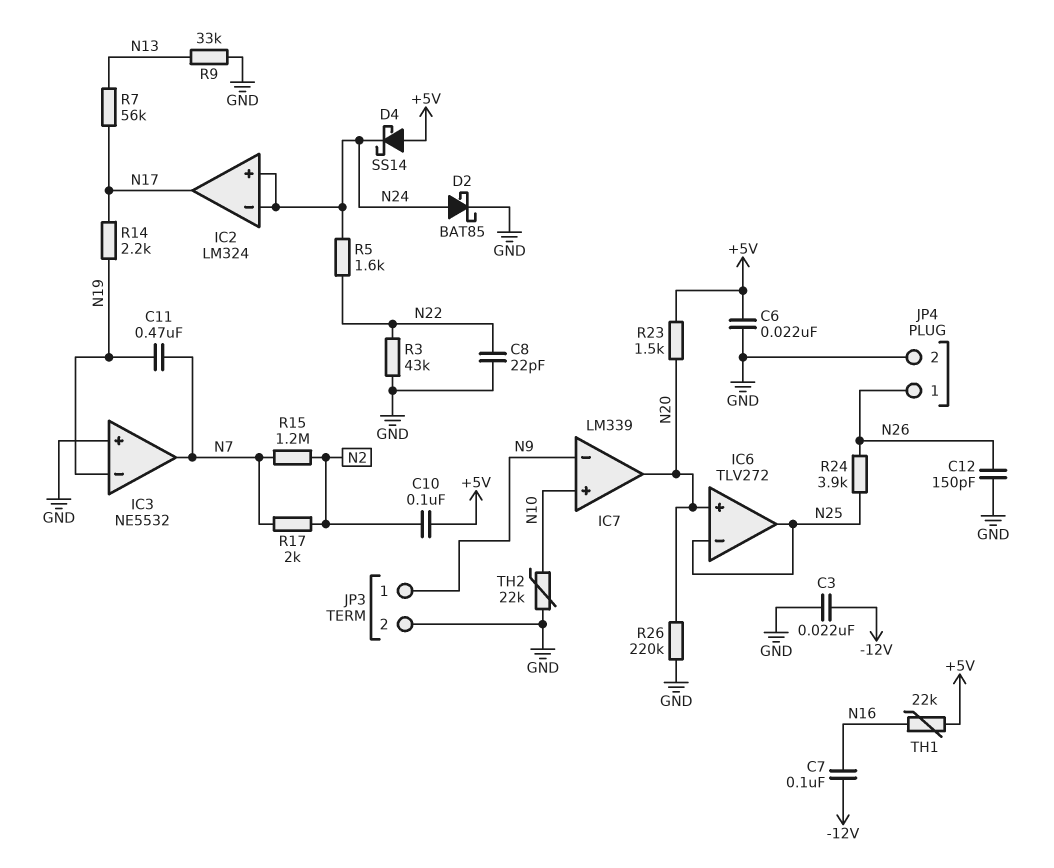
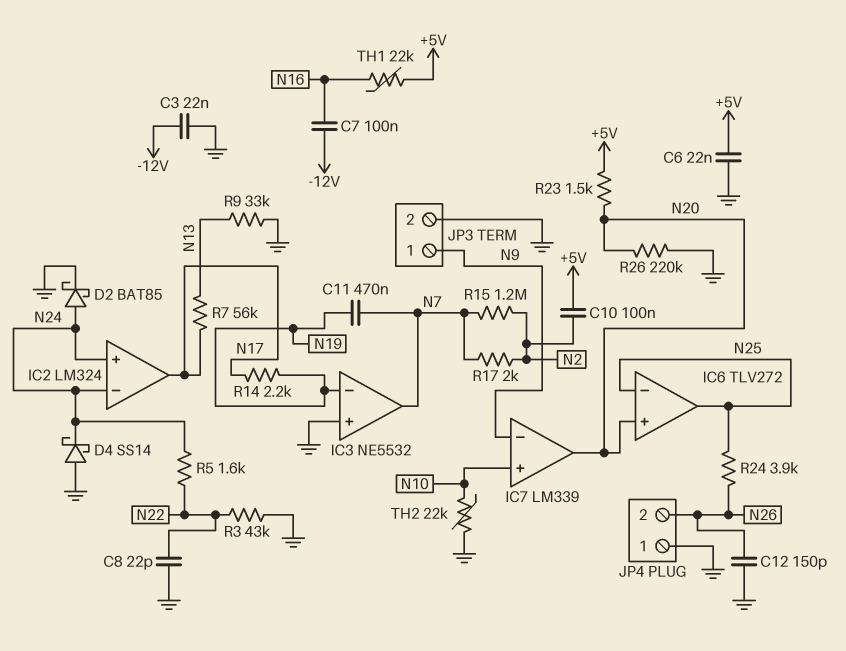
D4: schottky SS14 (A +5V, K N24) -> schottky SS14 (A GND, K N24)
JP4 pin 1: N26 -> GND
JP4 pin 2: GND -> N26

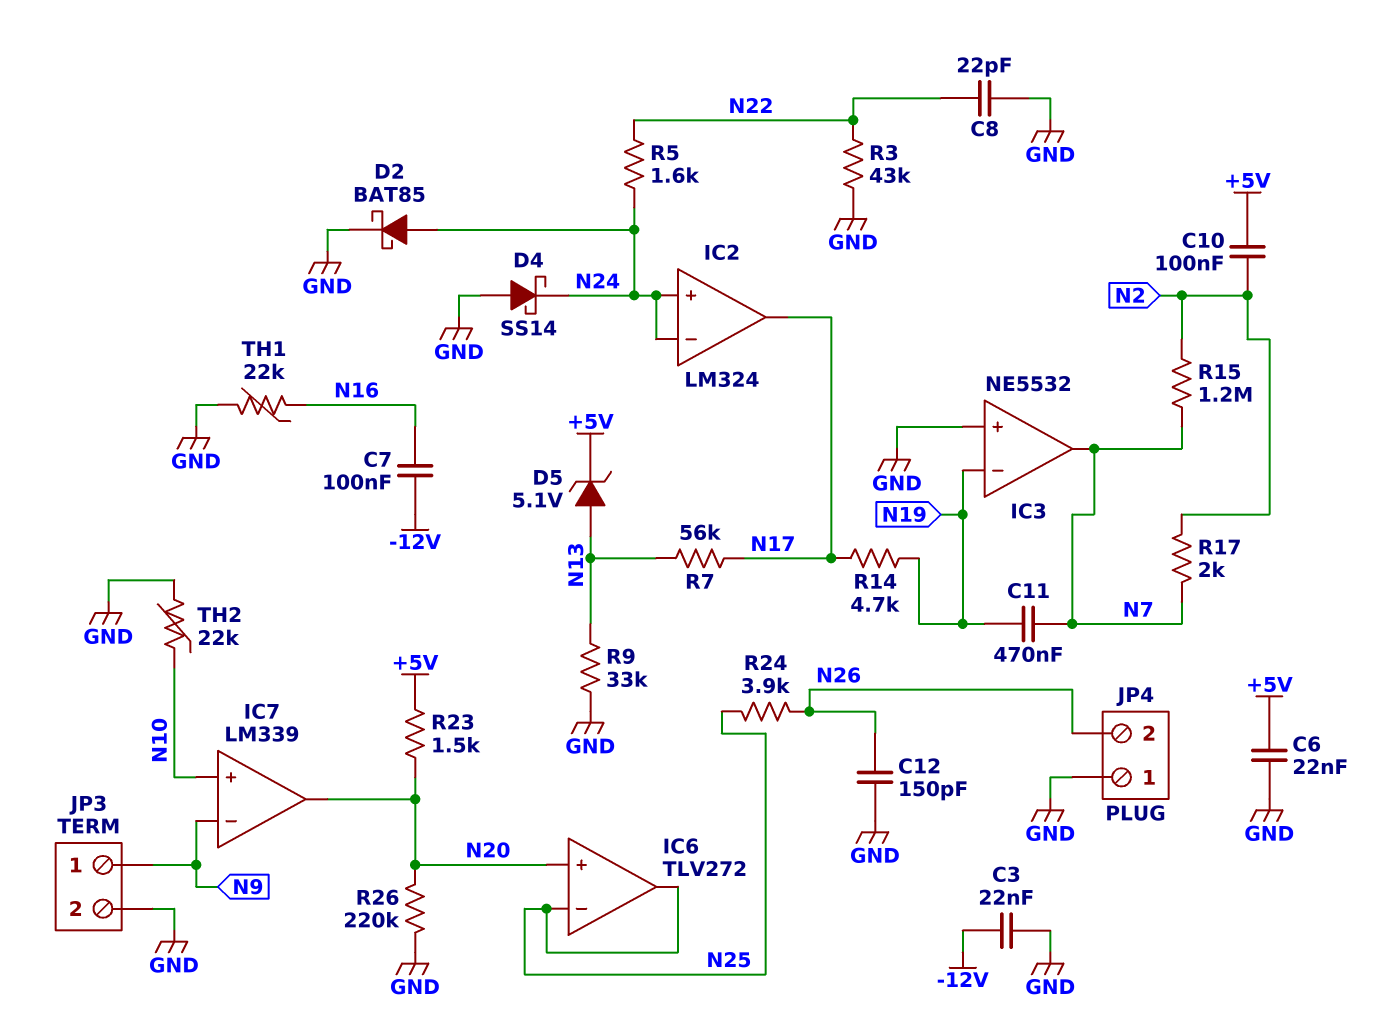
D5: none -> zener 5.1V (A N13, K +5V)
R14: 2.2k (N17, N19) -> 4.7k (N17, N19)
TH1: 22k (+5V, N16) -> 22k (GND, N16)

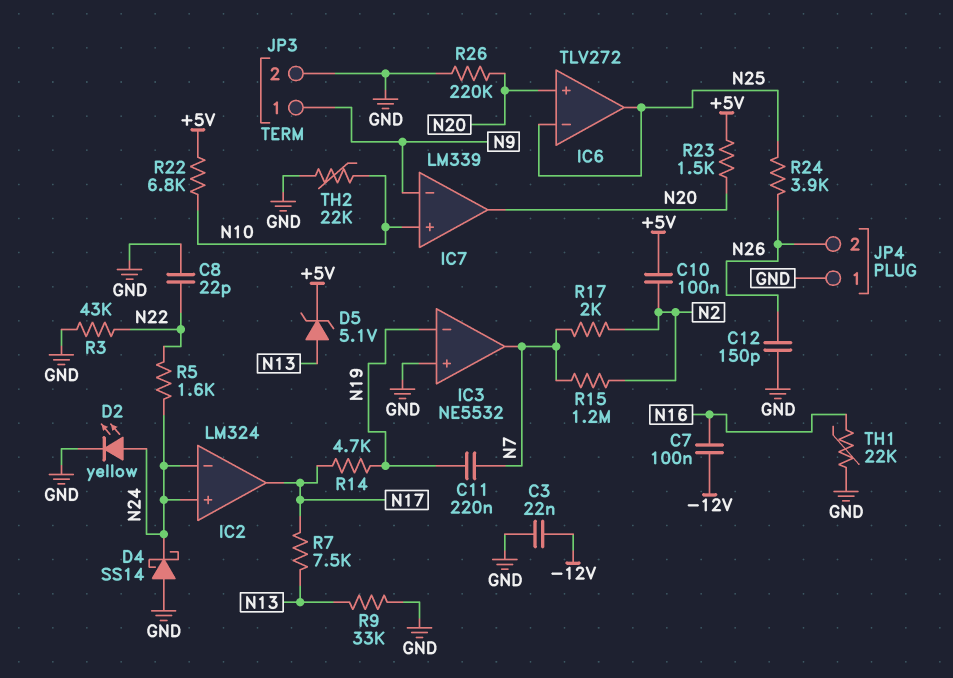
C6: 22nF (+5V, GND) -> none
C11: 470nF (N7, N19) -> 220nF (N7, N19)
D2: schottky BAT85 (A N24, K GND) -> LED yellow (A N24, K GND)
R7: 56k (N13, N17) -> 7.5k (N13, N17)
R22: none -> 6.8k (+5V, N10)

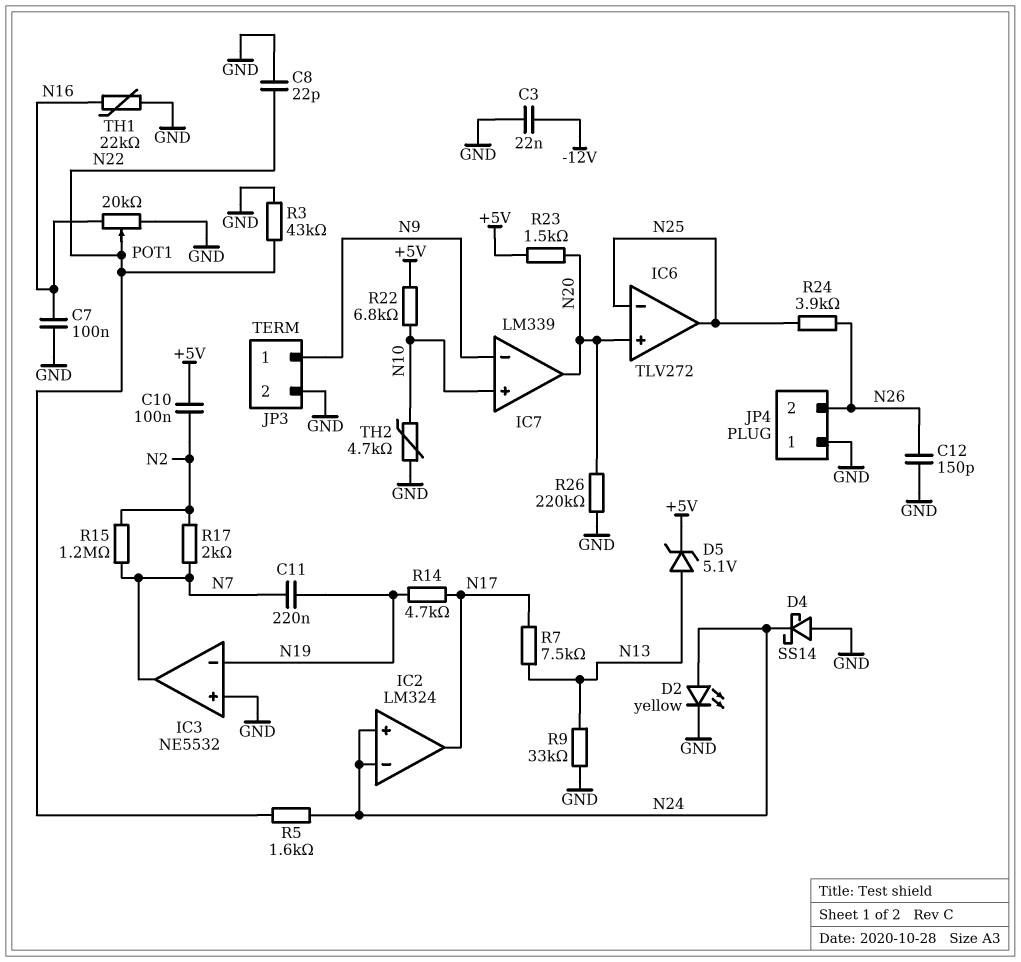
C7: 100nF (-12V, N16) -> 100nF (GND, N16)
POT1: none -> 20k (GND, N16, wiper N22)
TH2: 22k (GND, N10) -> 4.7k (GND, N10)

